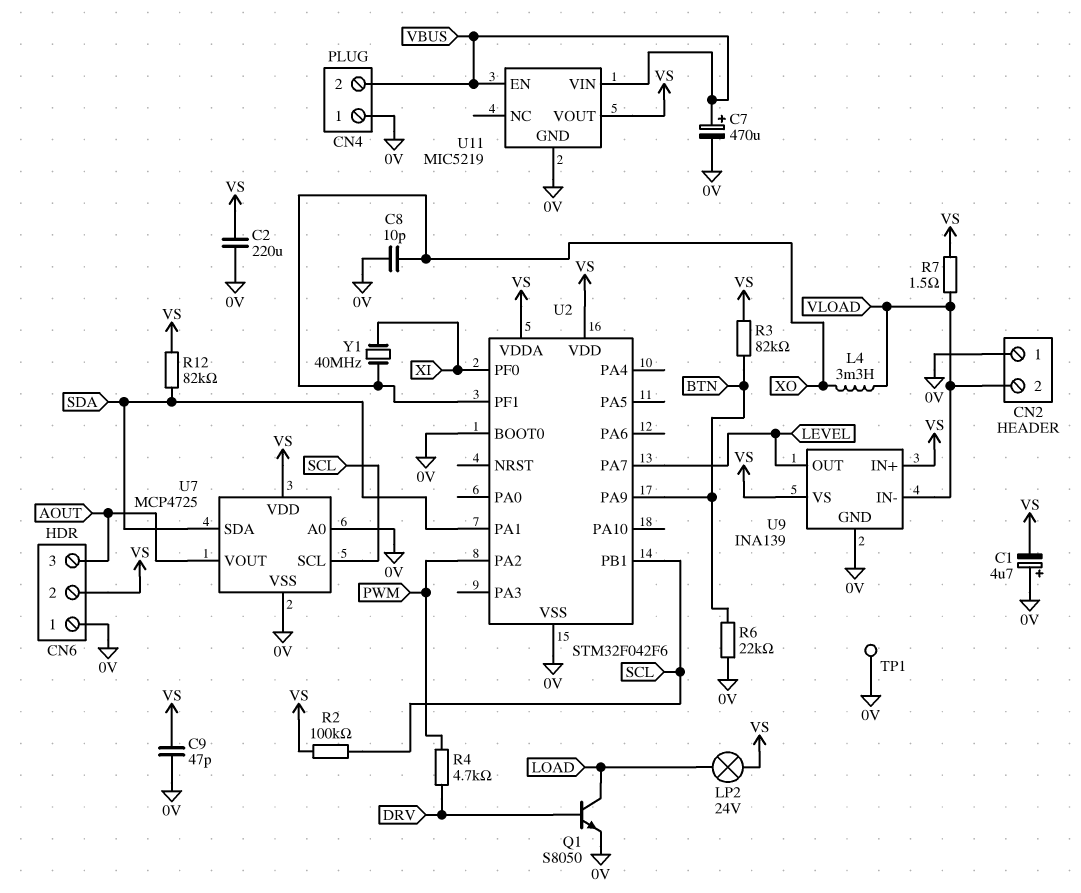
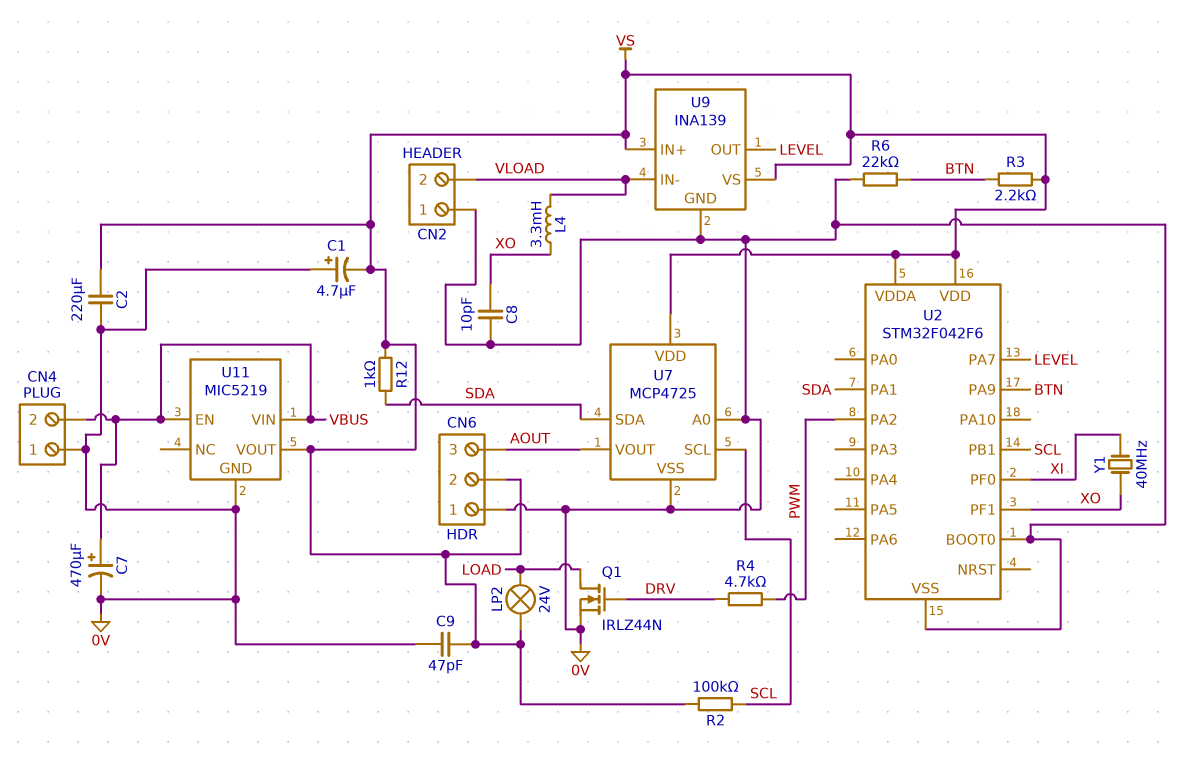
Q1: NPN S8050 (B DRV, C LOAD, E 0V) -> NMOS IRLZ44N (G DRV, D LOAD, S 0V)
R3: 82k (BTN, VS) -> 2.2k (BTN, VS)
R7: 1.5 (VLOAD, VS) -> none
R12: 82k (SDA, VS) -> 1k (SDA, VS)
TP1: test point (0V) -> none

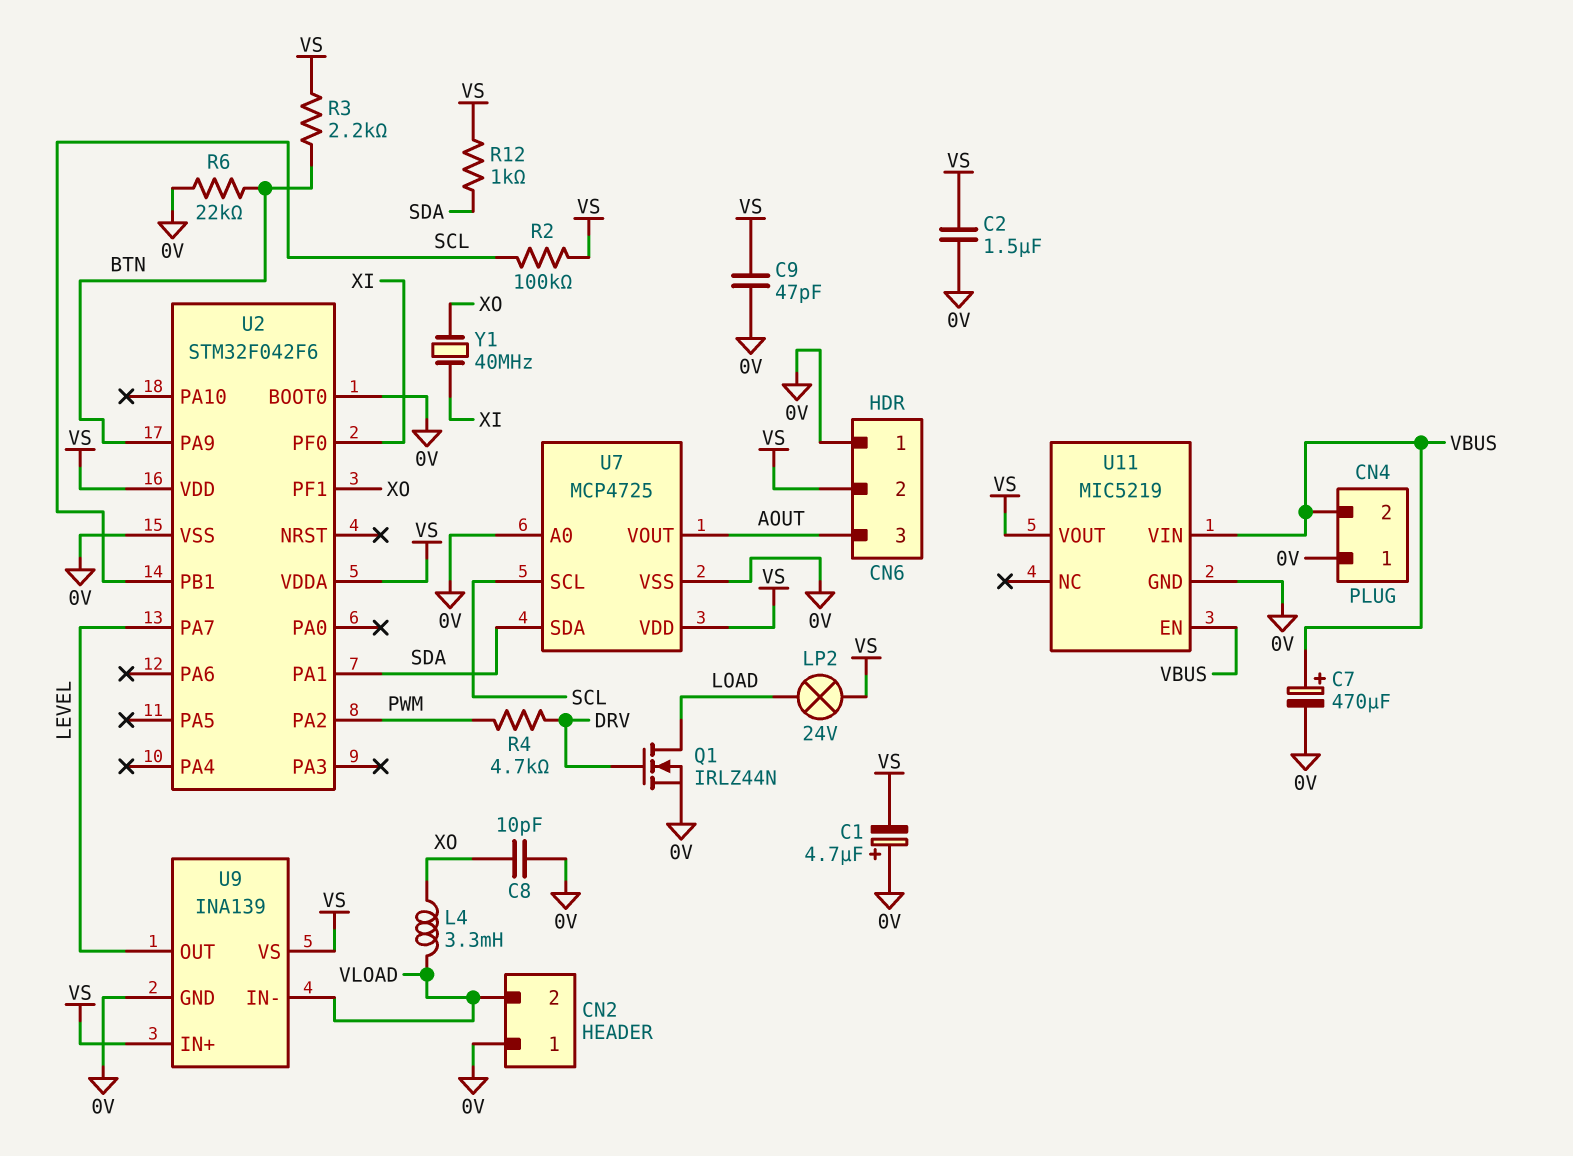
C2: 220uF (0V, VS) -> 1.5uF (0V, VS)

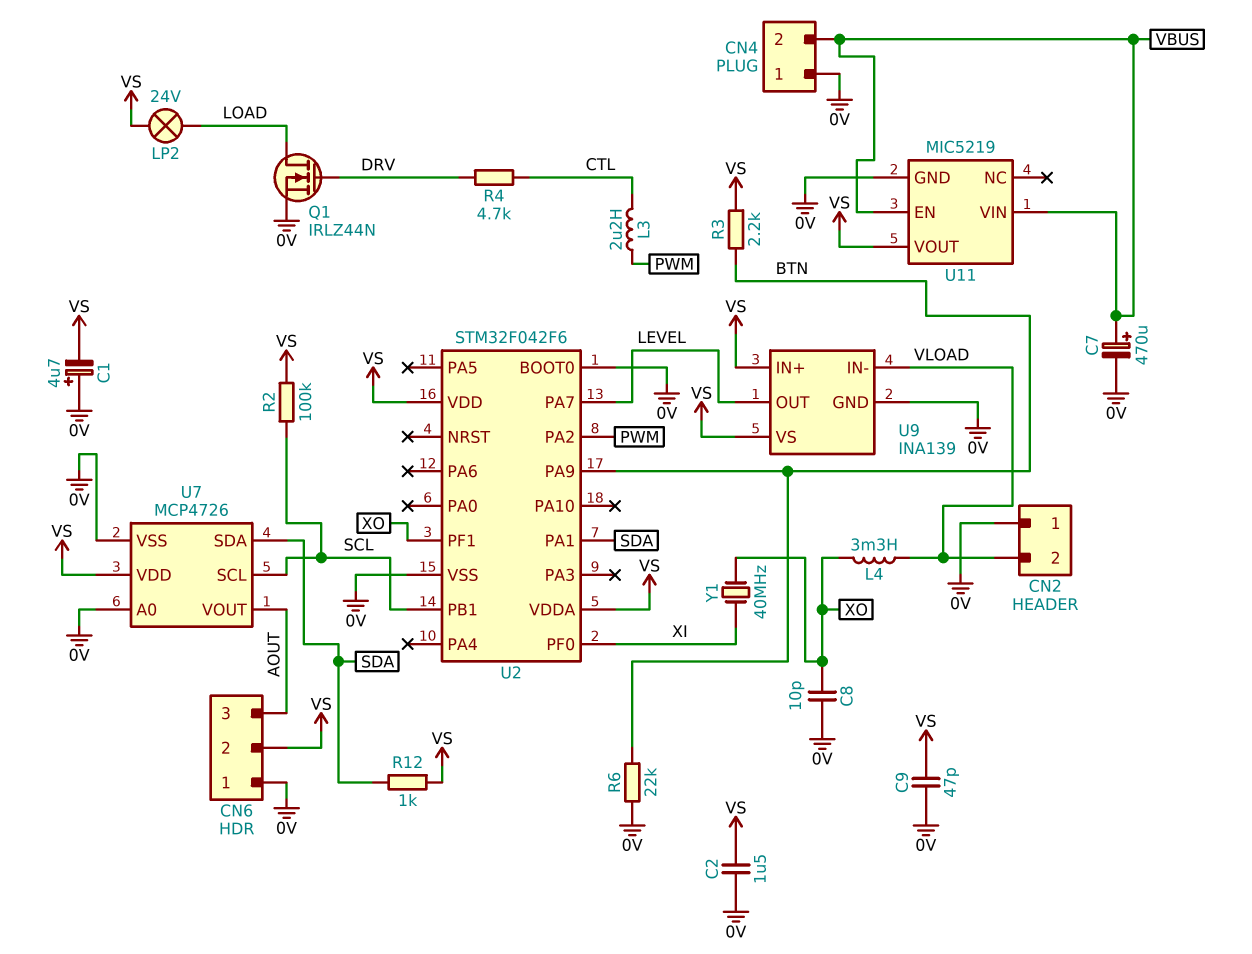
L3: none -> 2.2uH (CTL, PWM)
R4: 4.7k (DRV, PWM) -> 4.7k (CTL, DRV)
U7: MCP4725 -> MCP4726

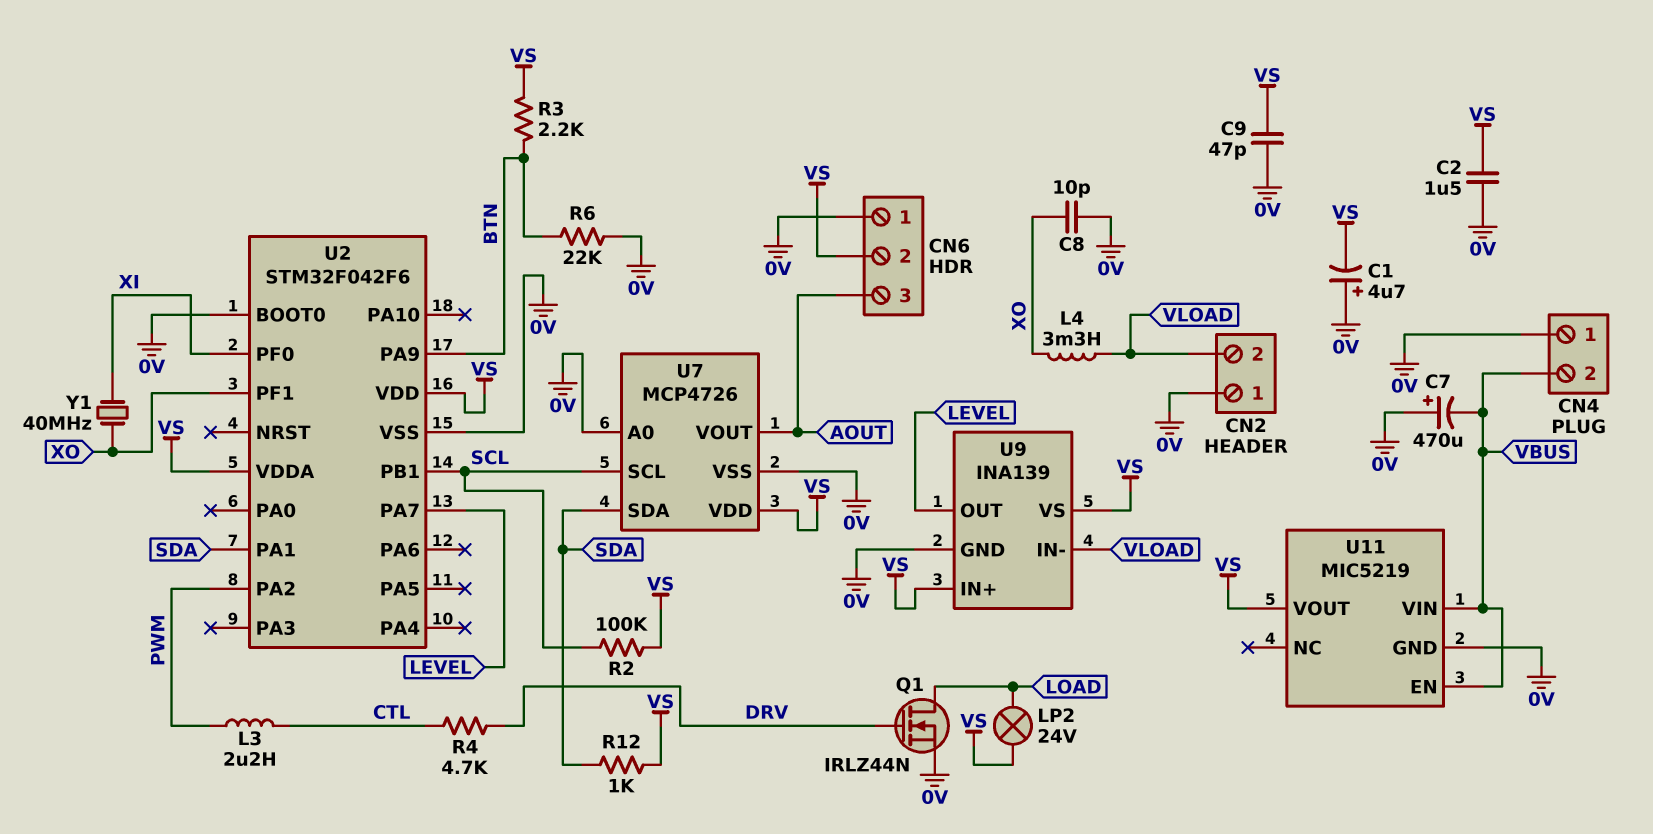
C7: 470uF (plus VBUS, minus 0V) -> 470uF (plus 0V, minus VBUS)

